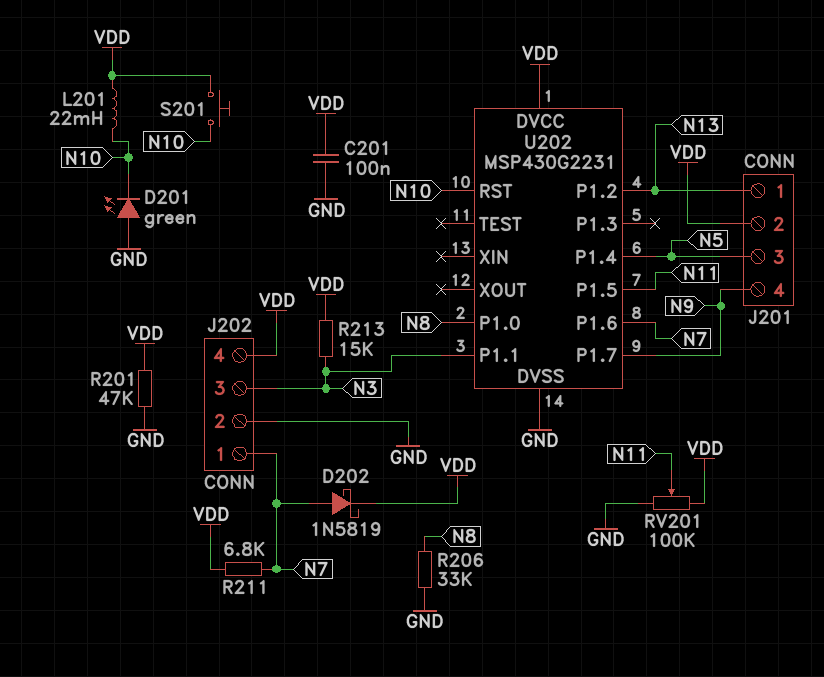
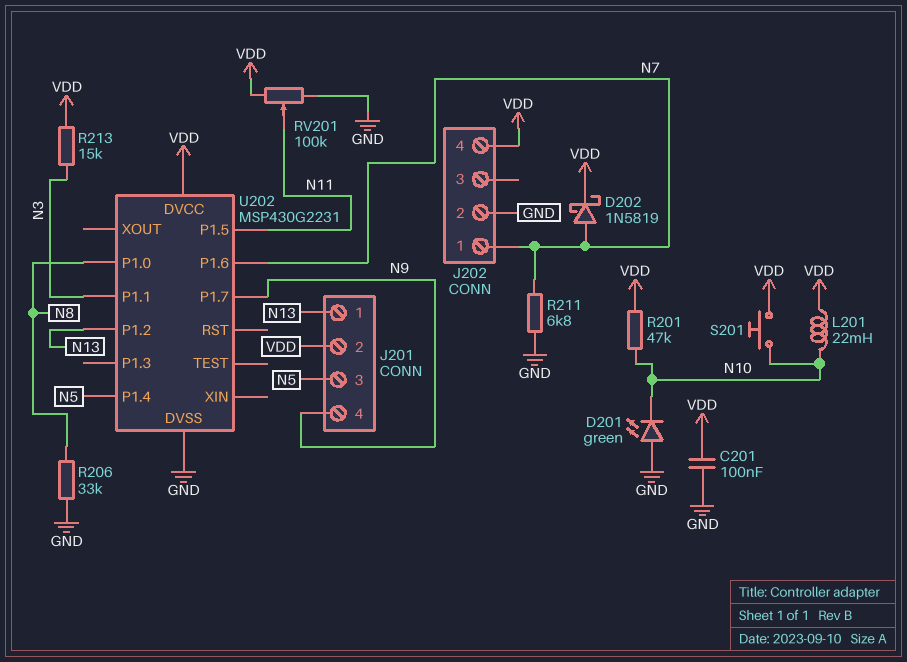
J202 pin 3: N3 -> none
R201: 47k (GND, VDD) -> 47k (N10, VDD)
R211: 6.8k (N7, VDD) -> 6.8k (GND, N7)
U202 pin RST: N10 -> none

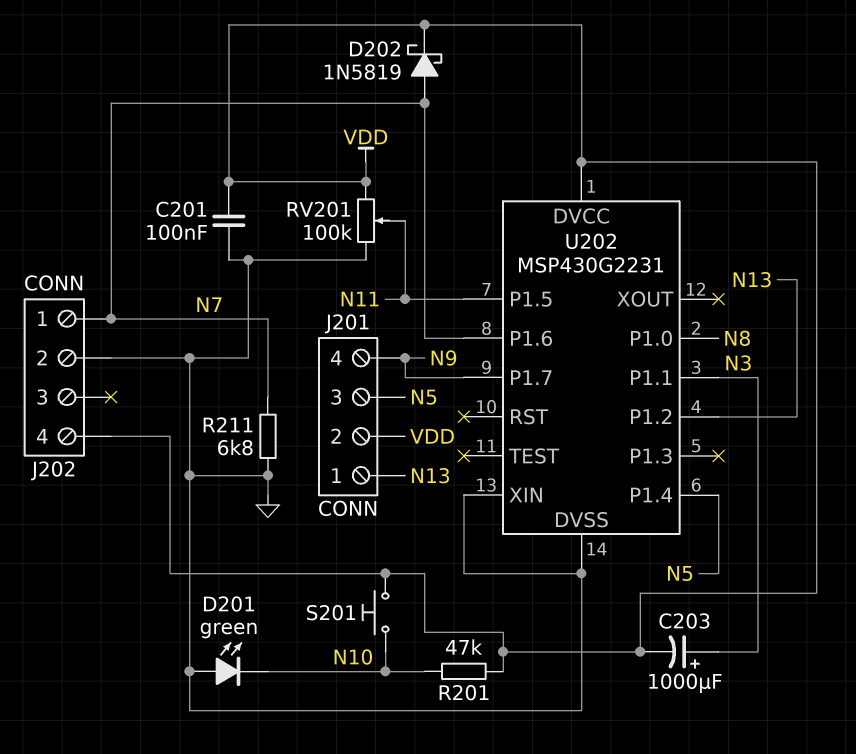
C203: none -> 1000uF (plus N3, minus VDD)
L201: 22mH (N10, VDD) -> none
R206: 33k (GND, N8) -> none
R213: 15k (N3, VDD) -> none
U202 pin XIN: none -> GND

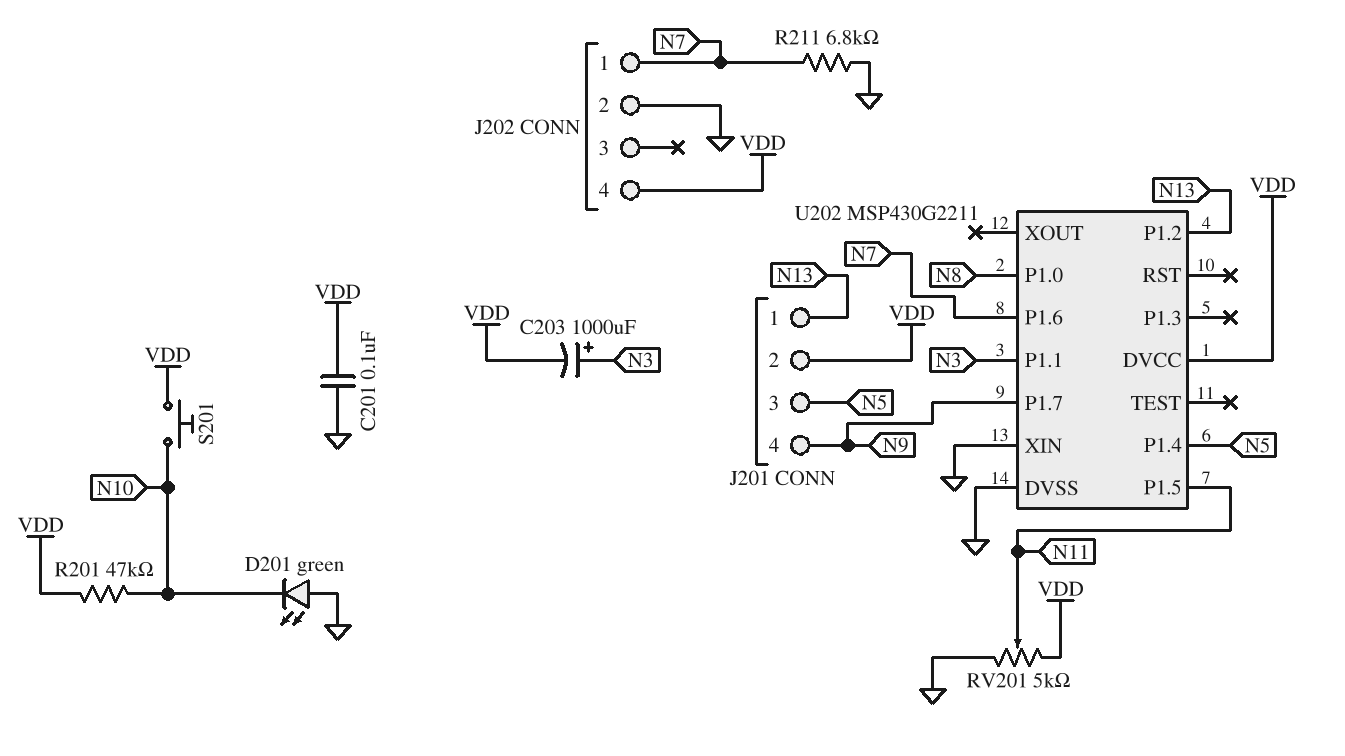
D202: schottky 1N5819 (A N7, K VDD) -> none
RV201: 100k (GND, VDD, wiper N11) -> 5k (GND, VDD, wiper N11)
U202: MSP430G2231 -> MSP430G2211

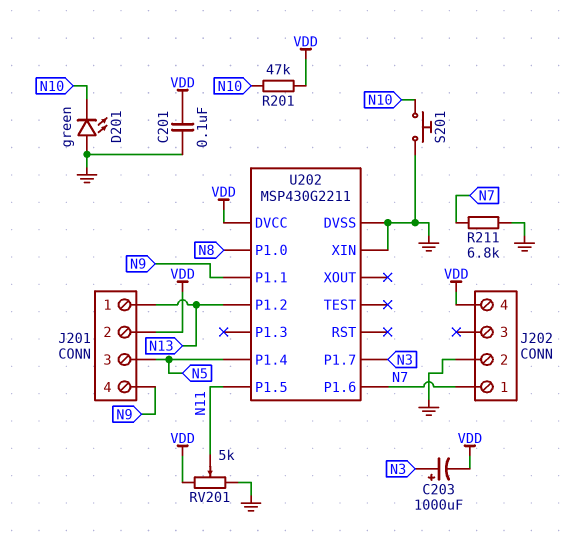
S201: button (N10, VDD) -> button (GND, N10)
U202 pin P1.1: N3 -> N9
U202 pin P1.7: N9 -> N3

